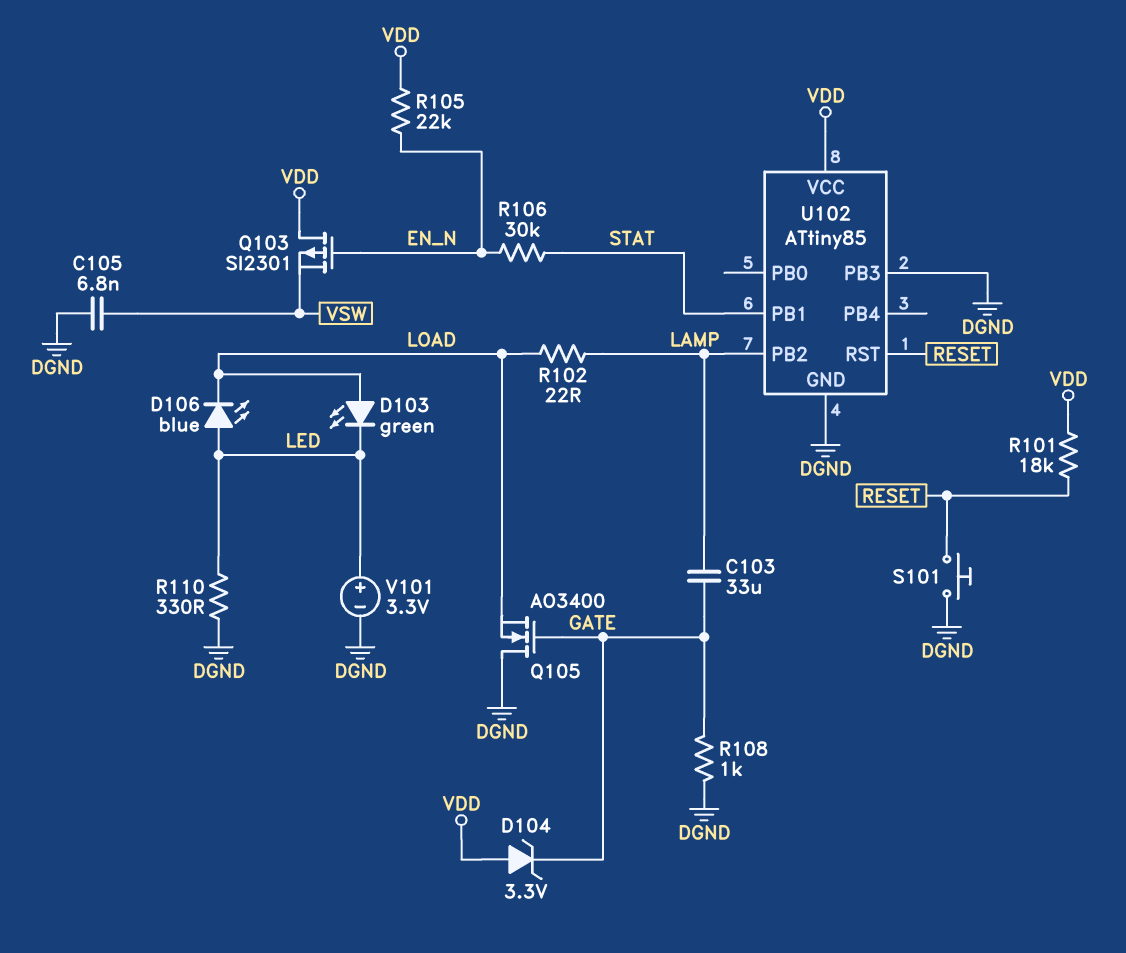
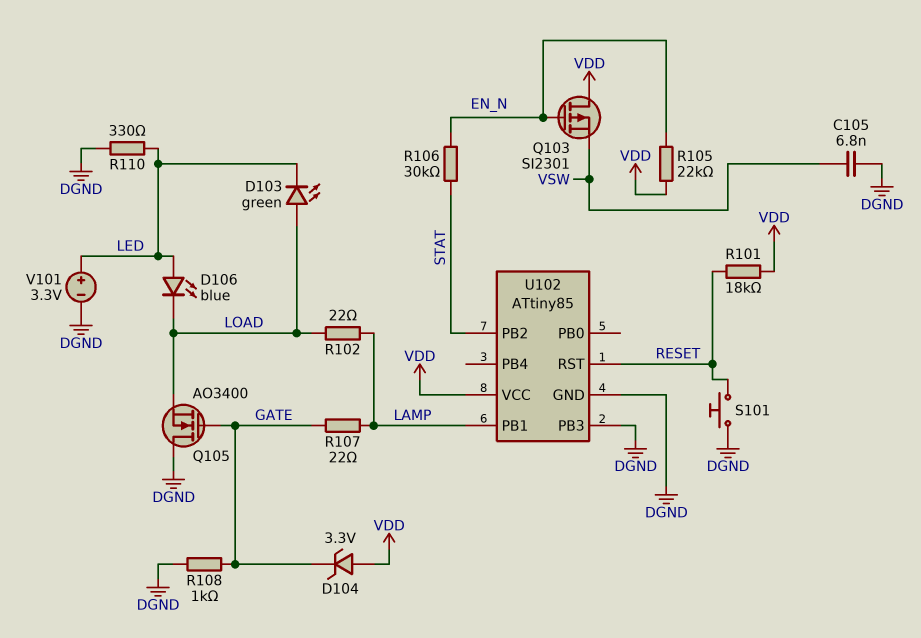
C103: 33uF (GATE, LAMP) -> none
R107: none -> 22 (GATE, LAMP)
U102 pin PB1: STAT -> LAMP
U102 pin PB2: LAMP -> STAT

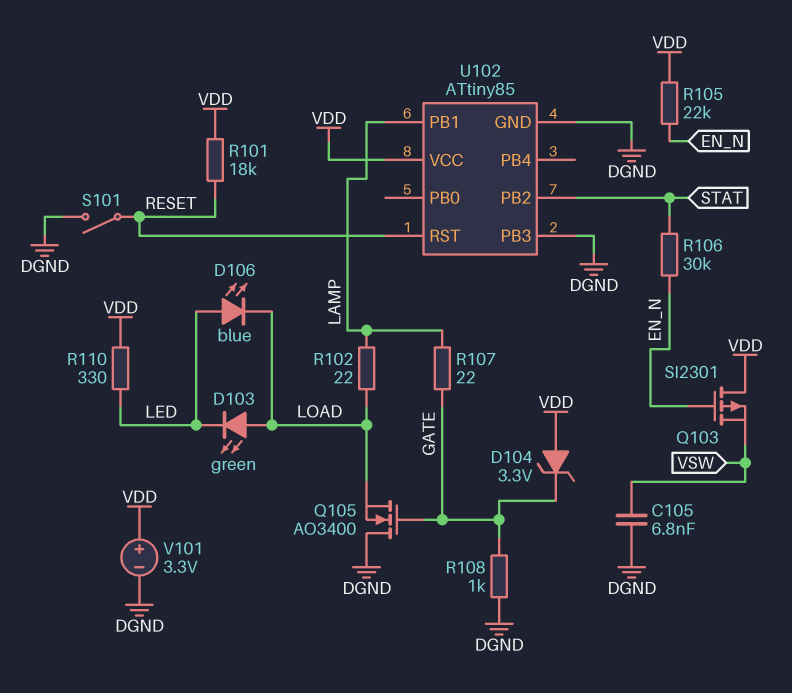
R110: 330 (DGND, LED) -> 330 (LED, VDD)
S101: button (DGND, RESET) -> switch (DGND, RESET)
V101: 3.3V (plus LED, minus DGND) -> 3.3V (plus VDD, minus DGND)

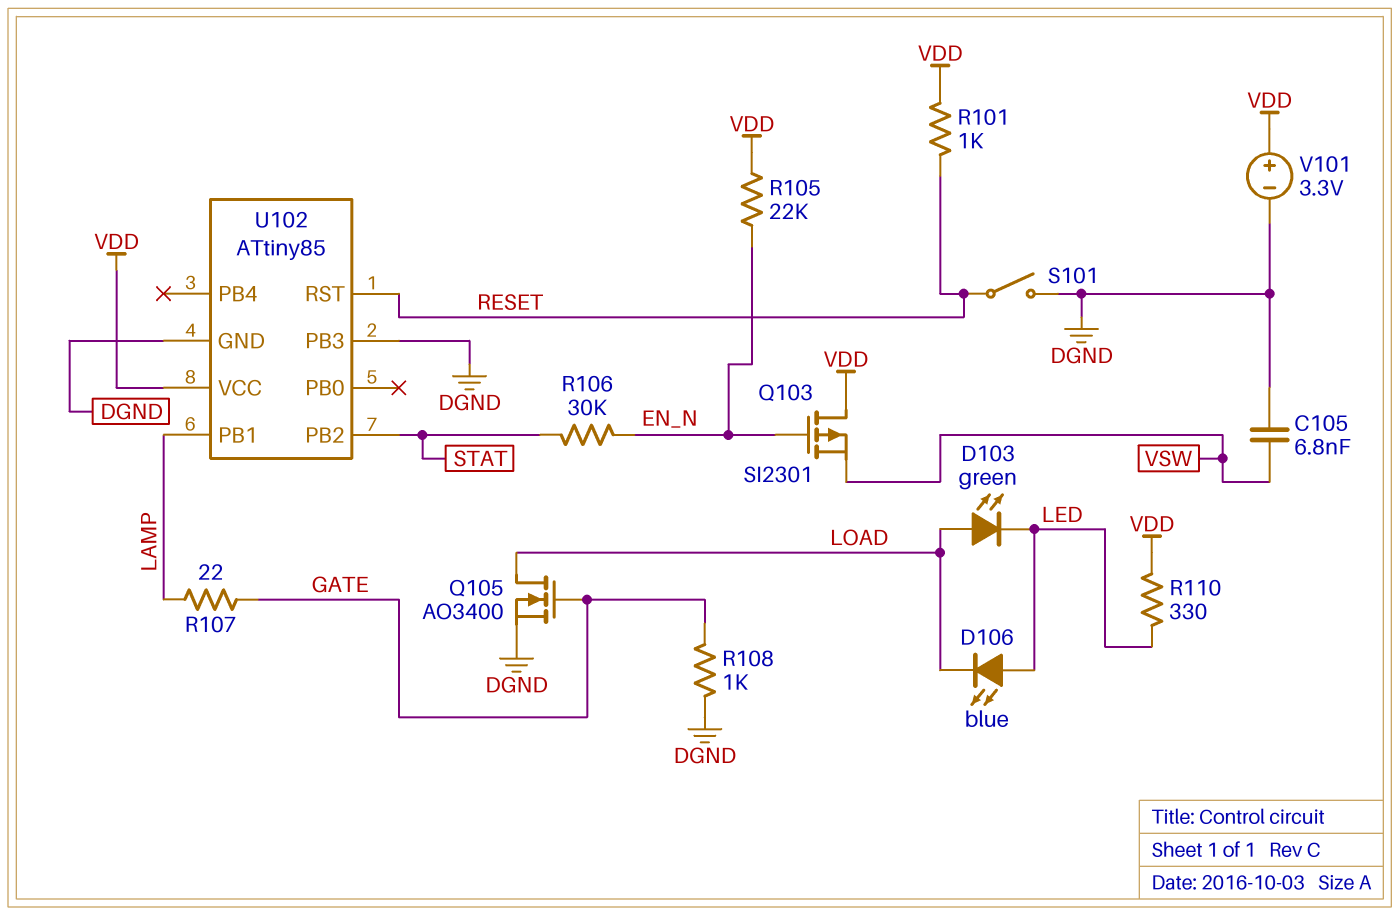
D104: zener 3.3V (A VDD, K GATE) -> none
Q105: NMOS AO3400 (G GATE, D DGND, S LOAD) -> NMOS AO3400 (G GATE, D LOAD, S DGND)
R101: 18k (RESET, VDD) -> 1k (RESET, VDD)
R102: 22 (LAMP, LOAD) -> none

